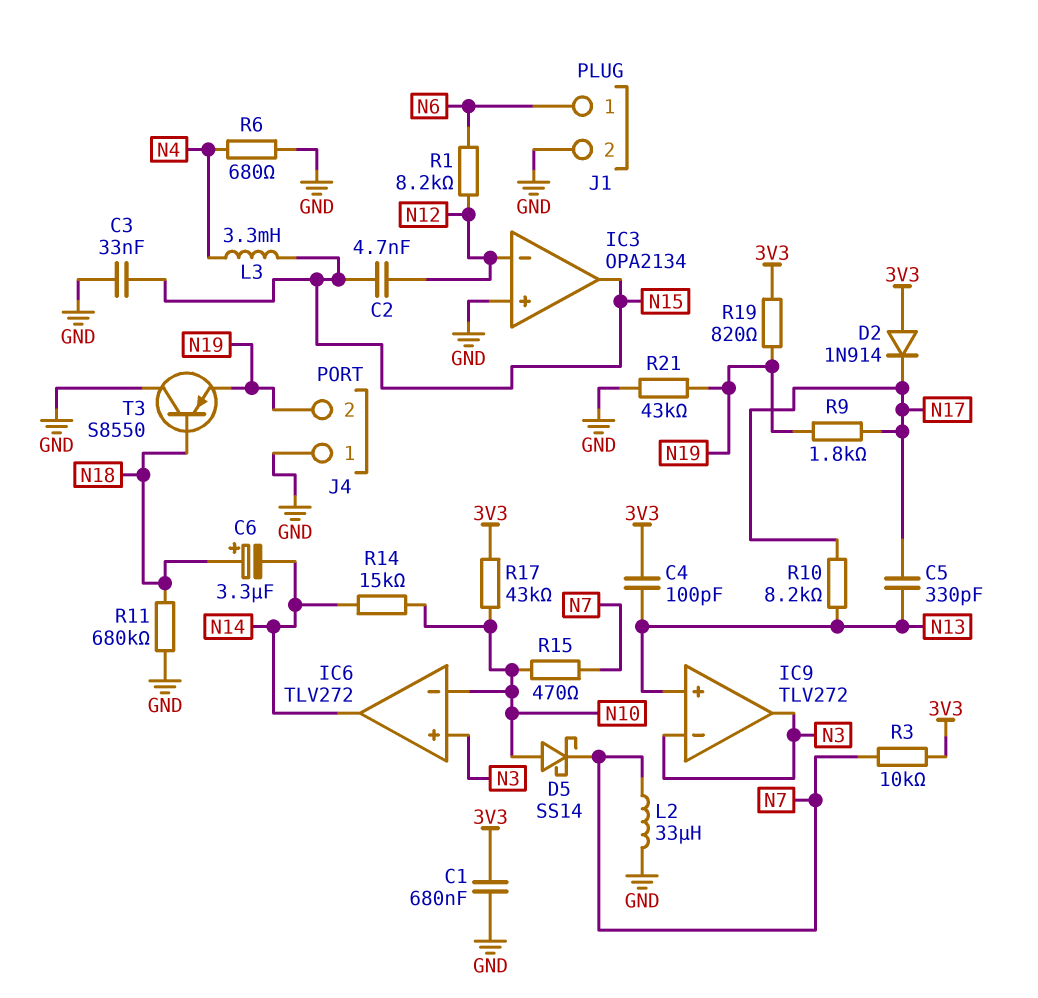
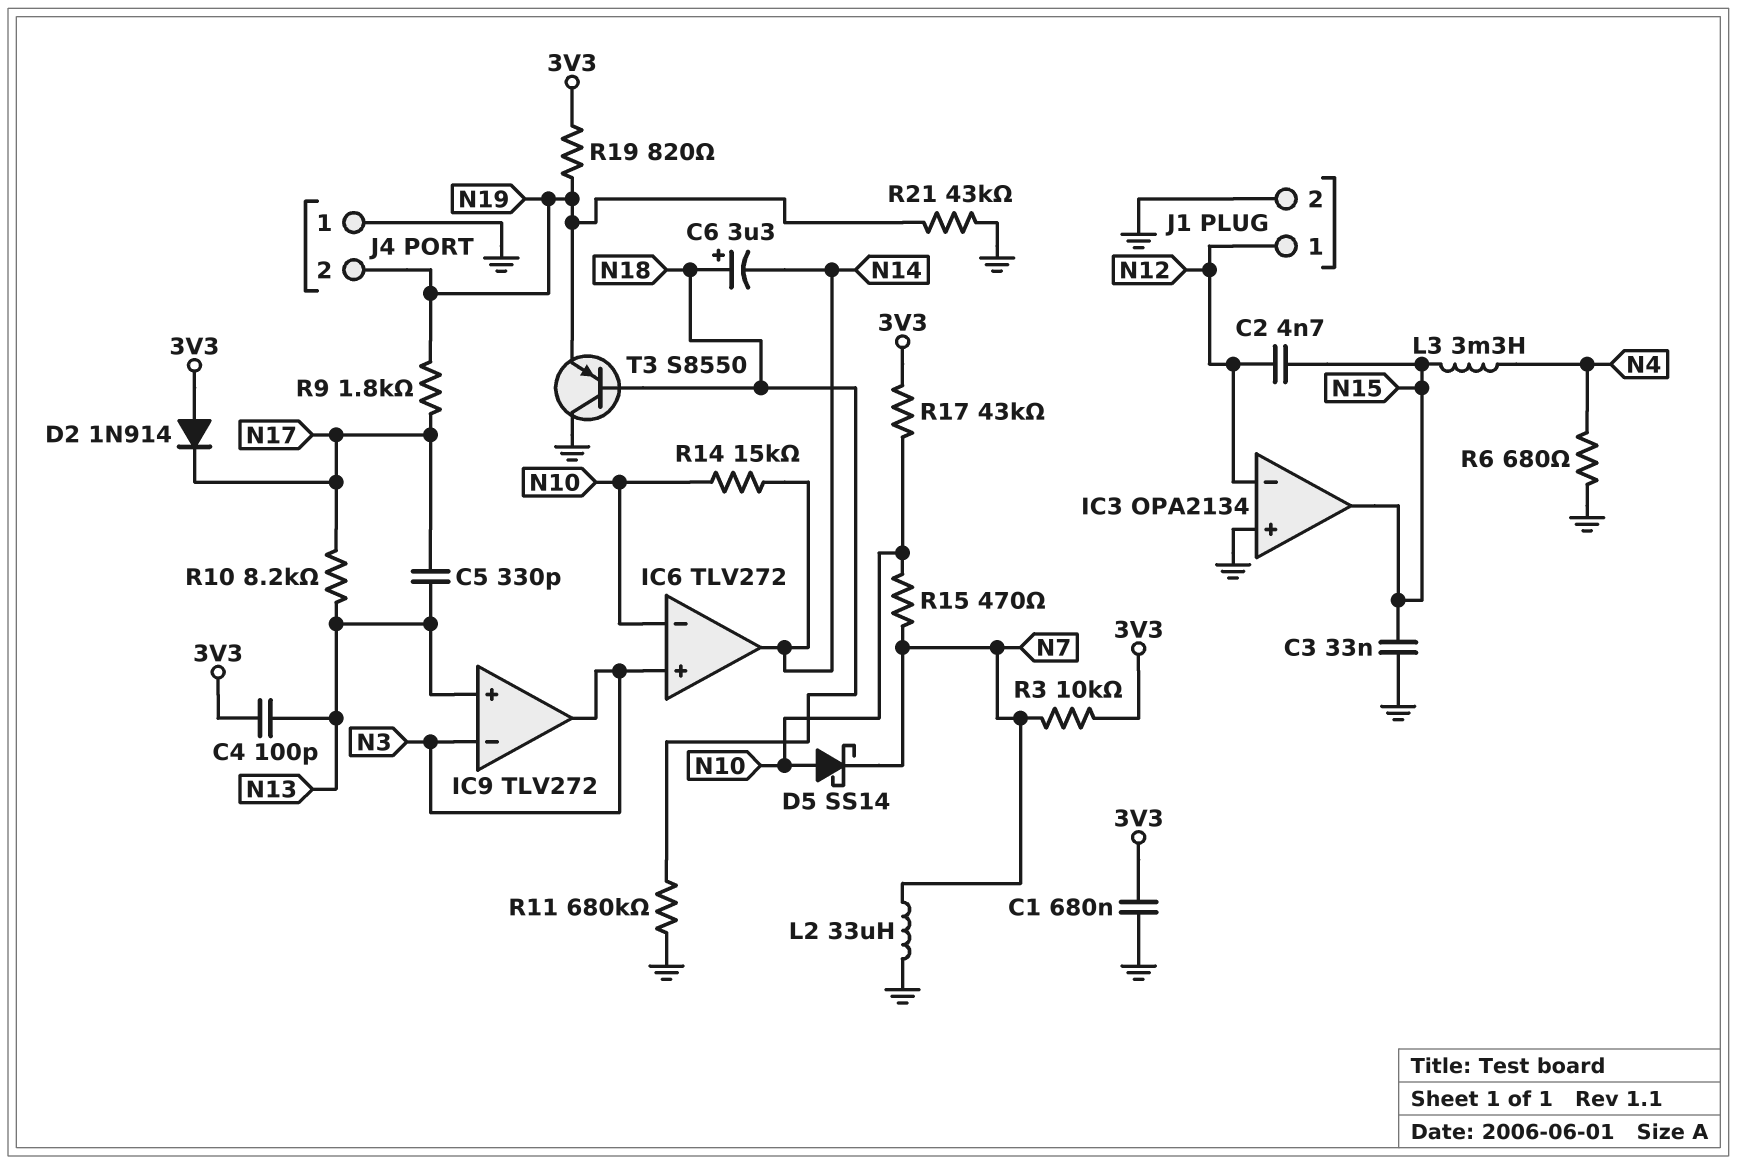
J1 pin 1: N6 -> N12
R1: 8.2k (N6, N12) -> none

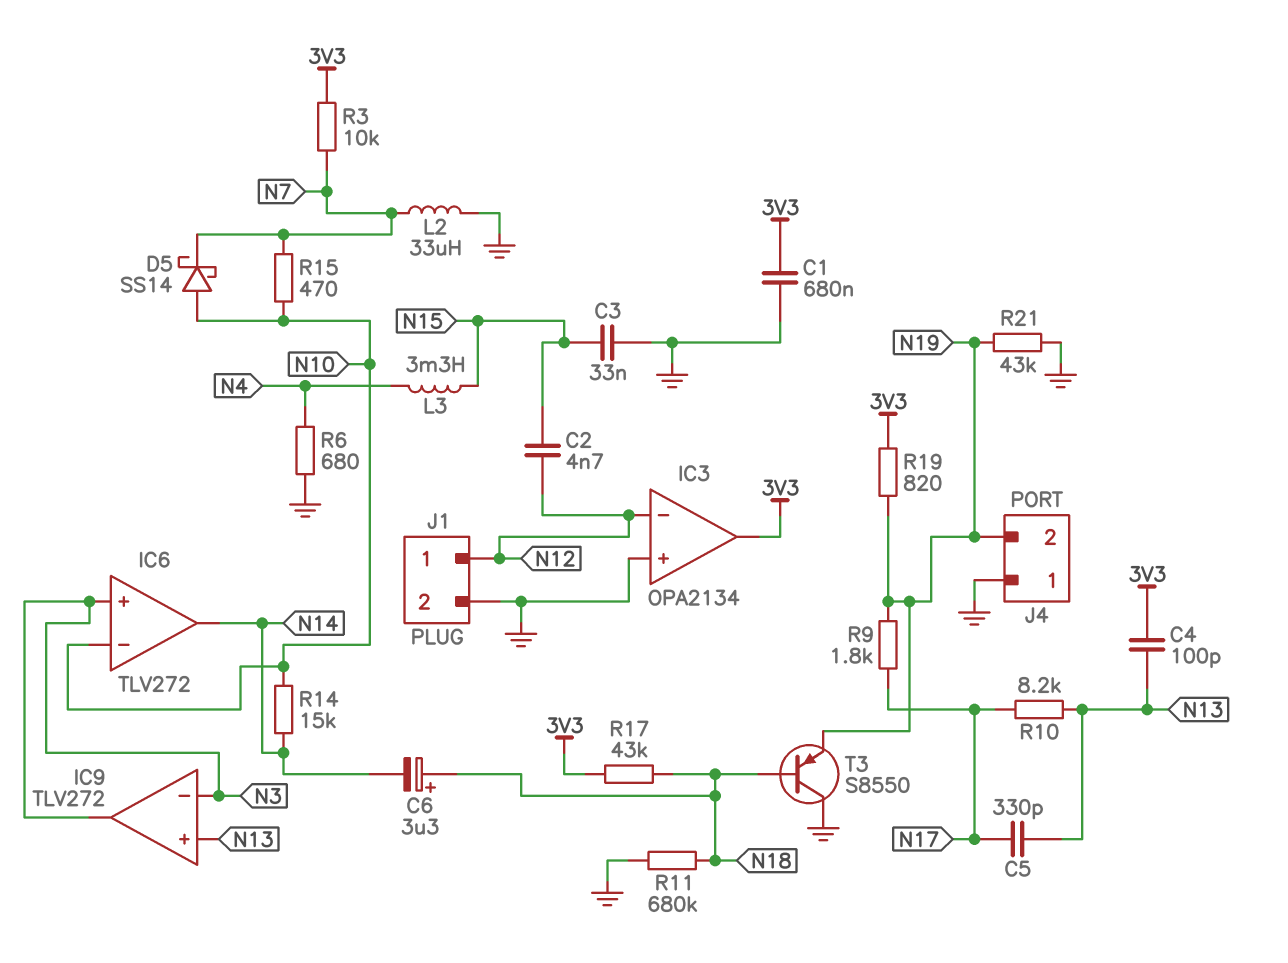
D2: diode 1N914 (A 3V3, K N17) -> none
IC3 pin out: N15 -> 3V3
R17: 43k (3V3, N10) -> 43k (3V3, N18)

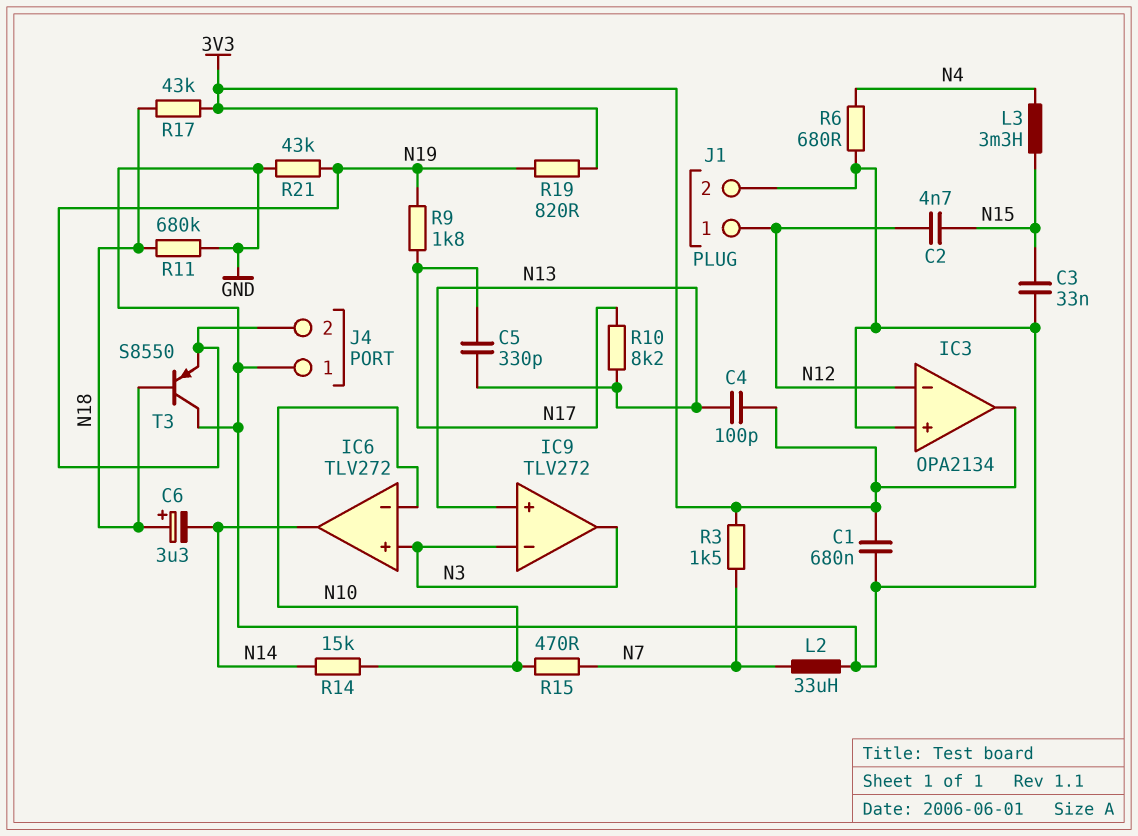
D5: schottky SS14 (A N10, K N7) -> none
R3: 10k (3V3, N7) -> 1.5k (3V3, N7)

